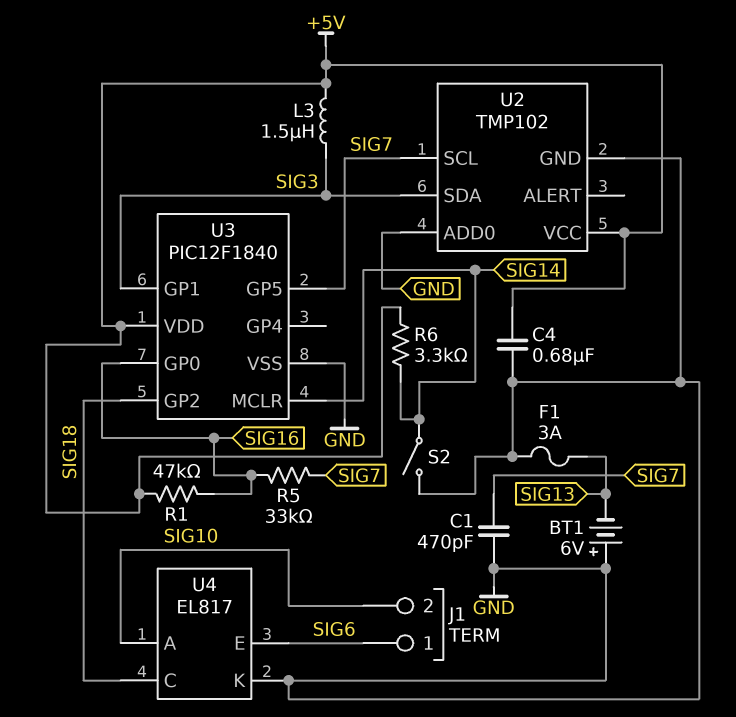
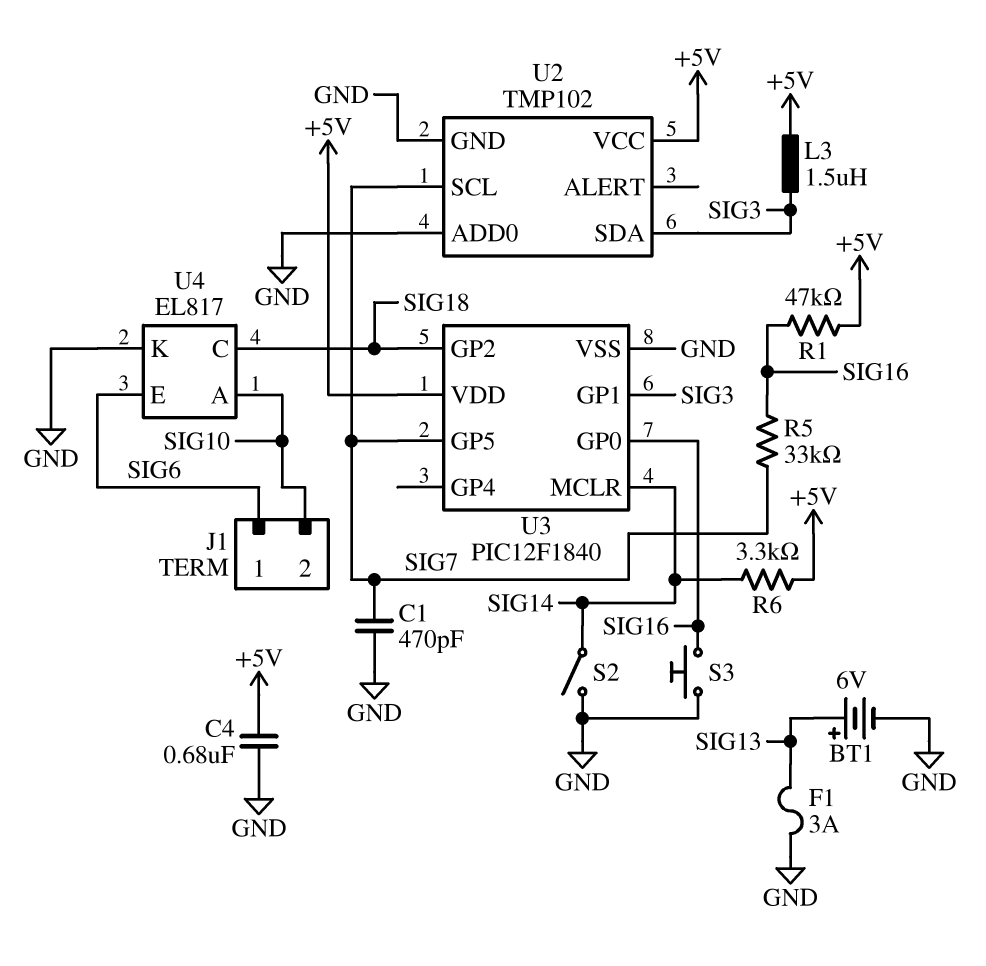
BT1: 6V (plus GND, minus SIG13) -> 6V (plus SIG13, minus GND)
S3: none -> button (GND, SIG16)

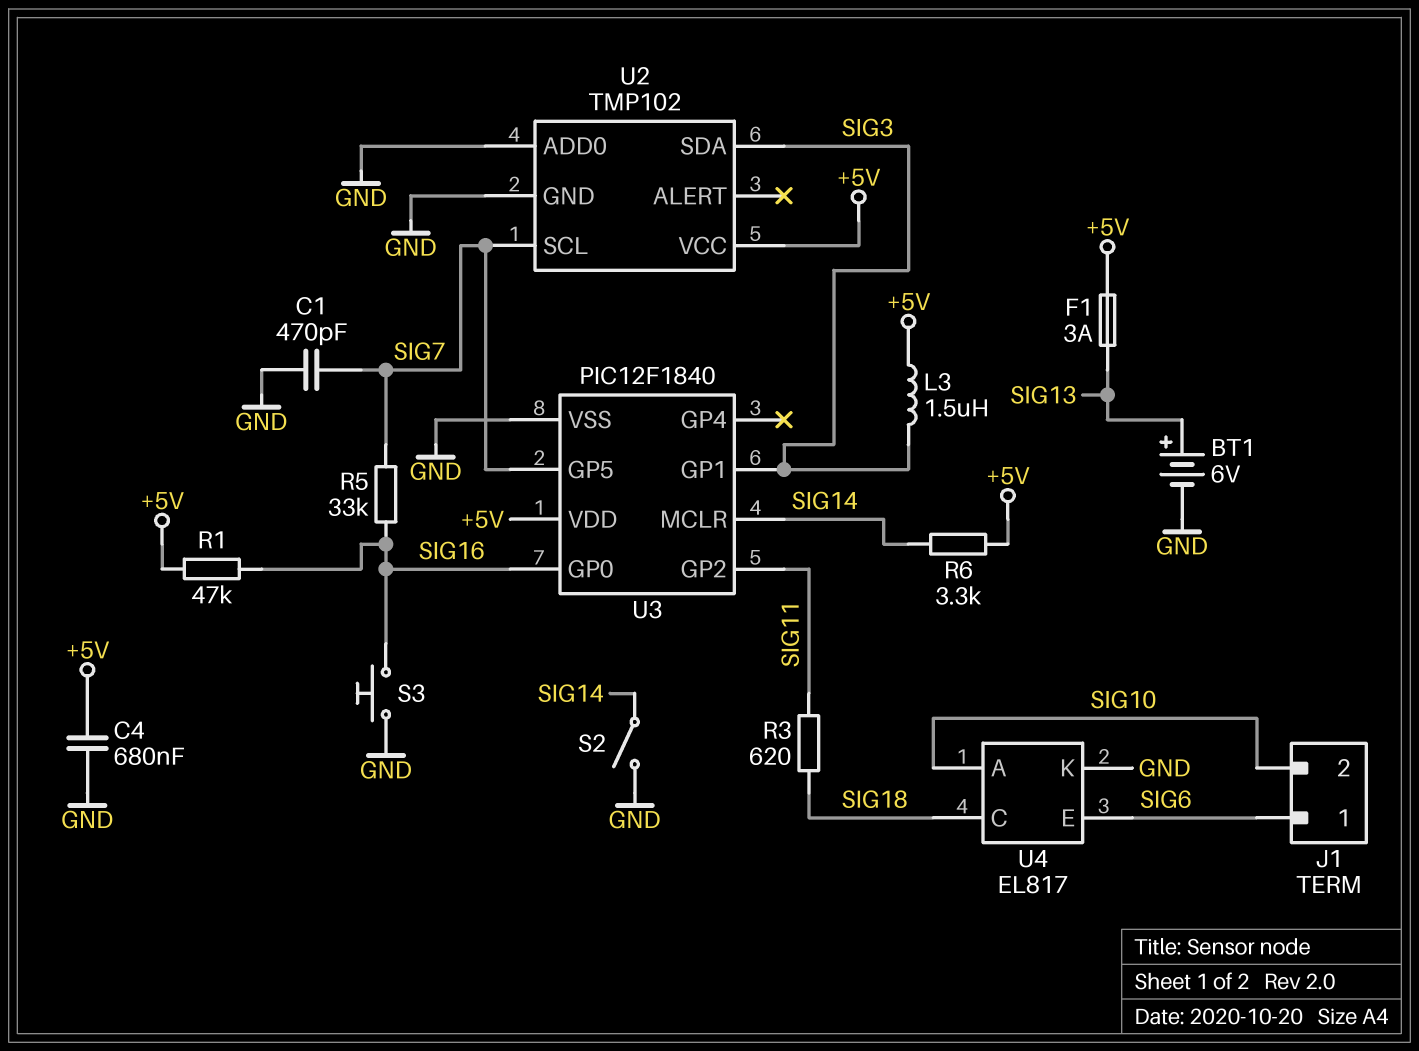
F1: 3A (GND, SIG13) -> 3A (+5V, SIG13)
R3: none -> 620 (SIG11, SIG18)
U3 pin GP2: SIG18 -> SIG11

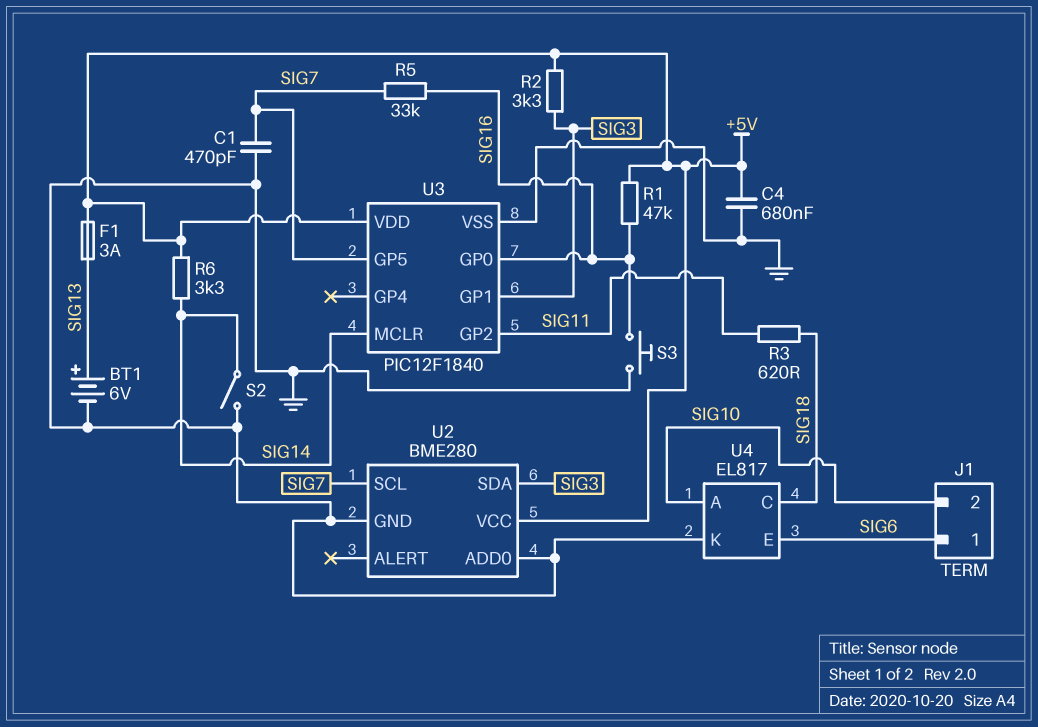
L3: 1.5uH (+5V, SIG3) -> none
R2: none -> 3.3k (+5V, SIG3)
U2: TMP102 -> BME280

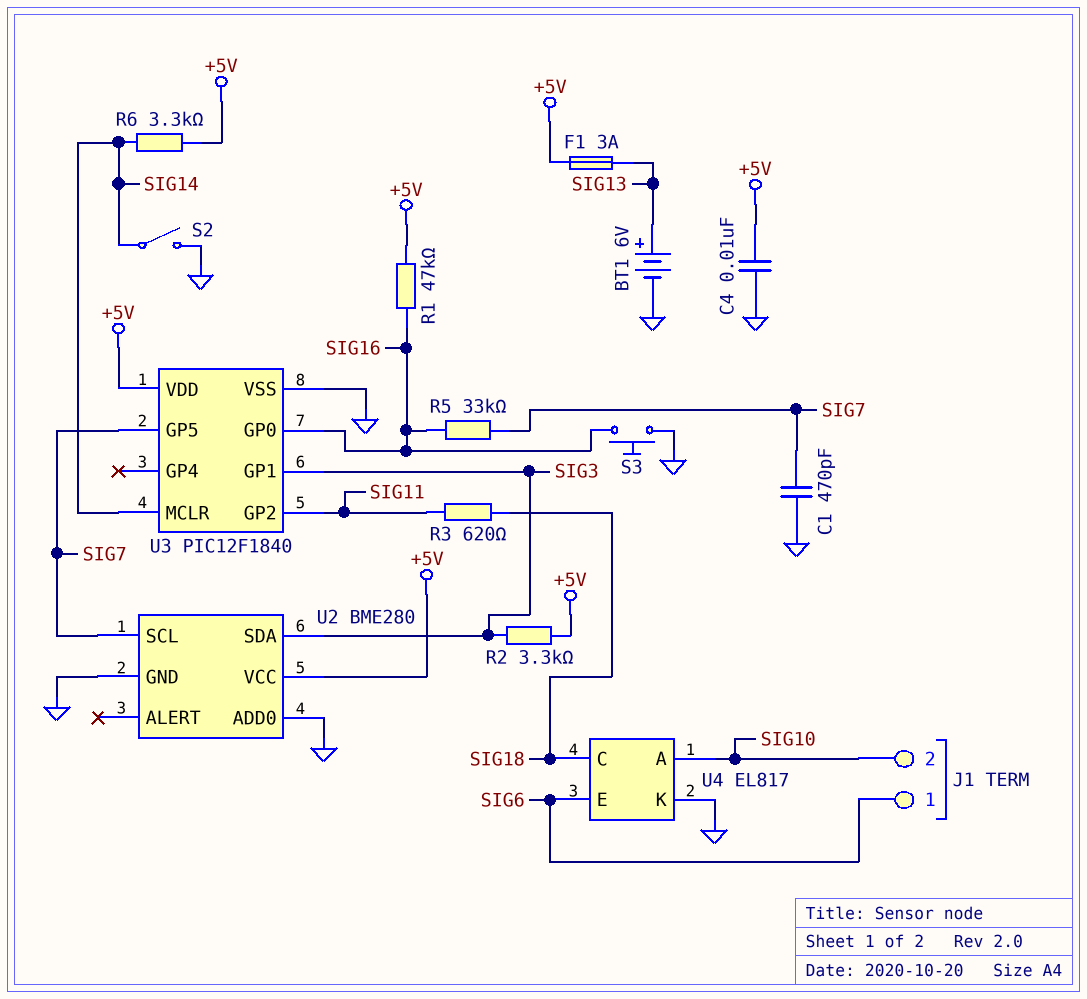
C4: 680nF (+5V, GND) -> 10nF (+5V, GND)

